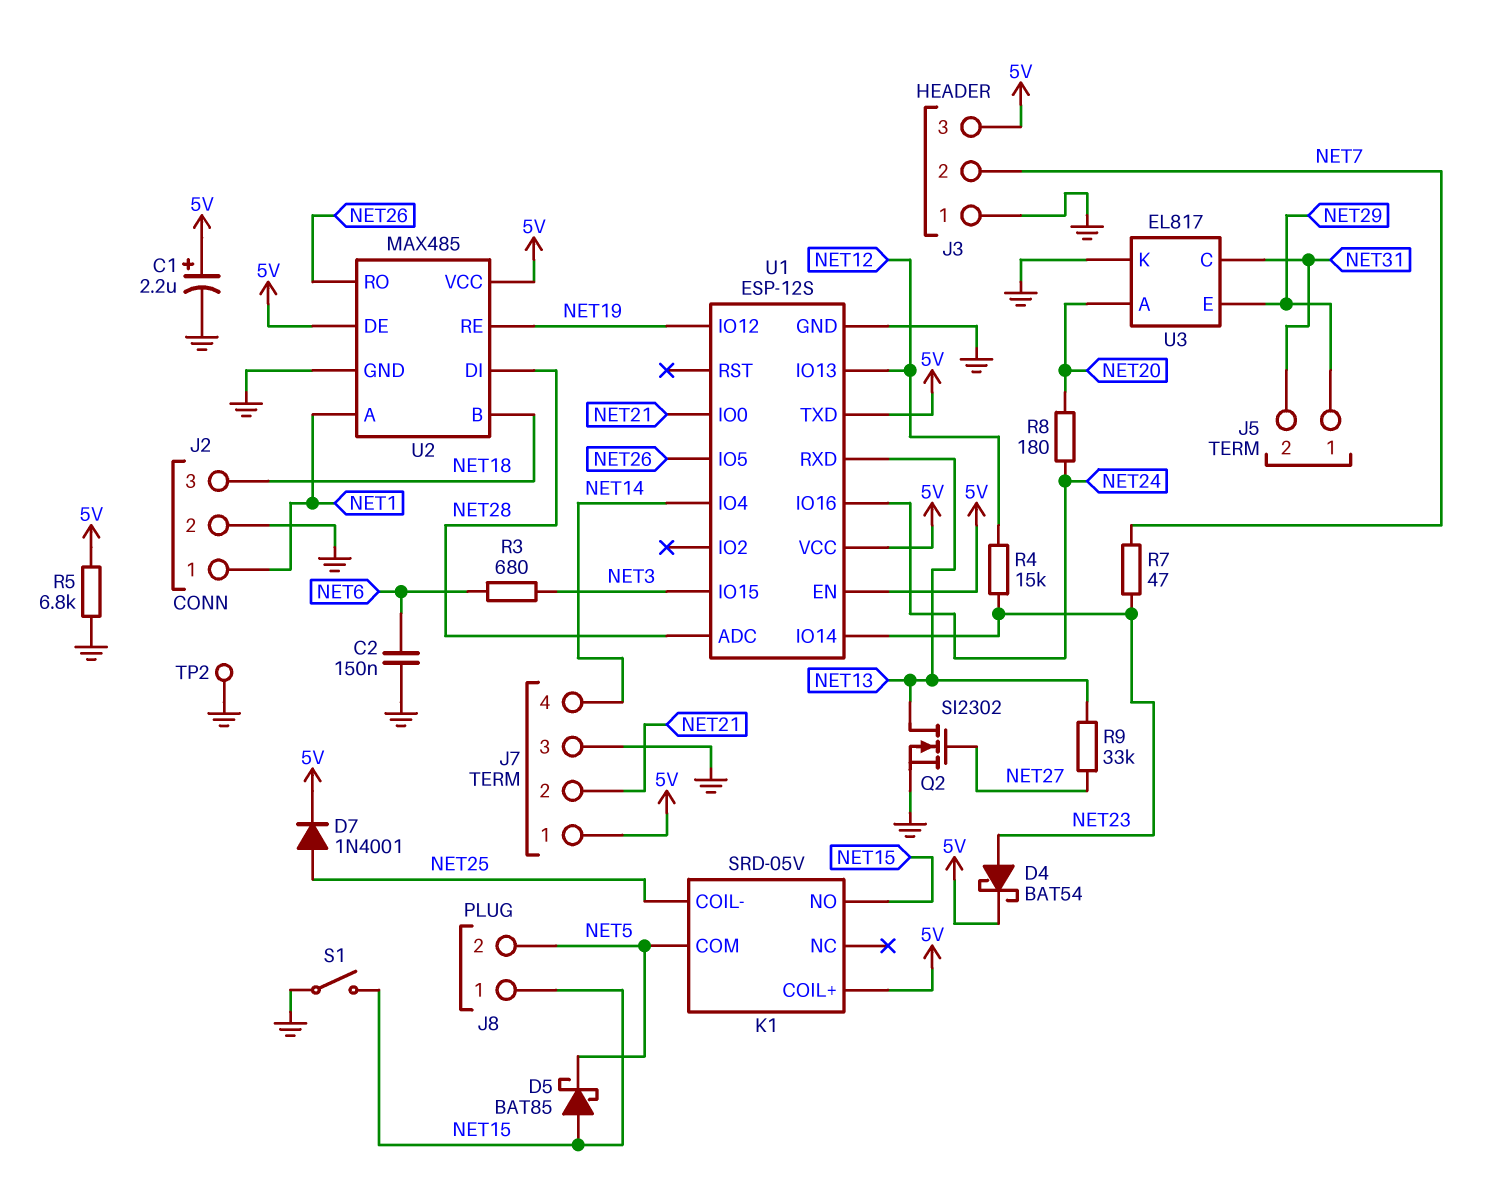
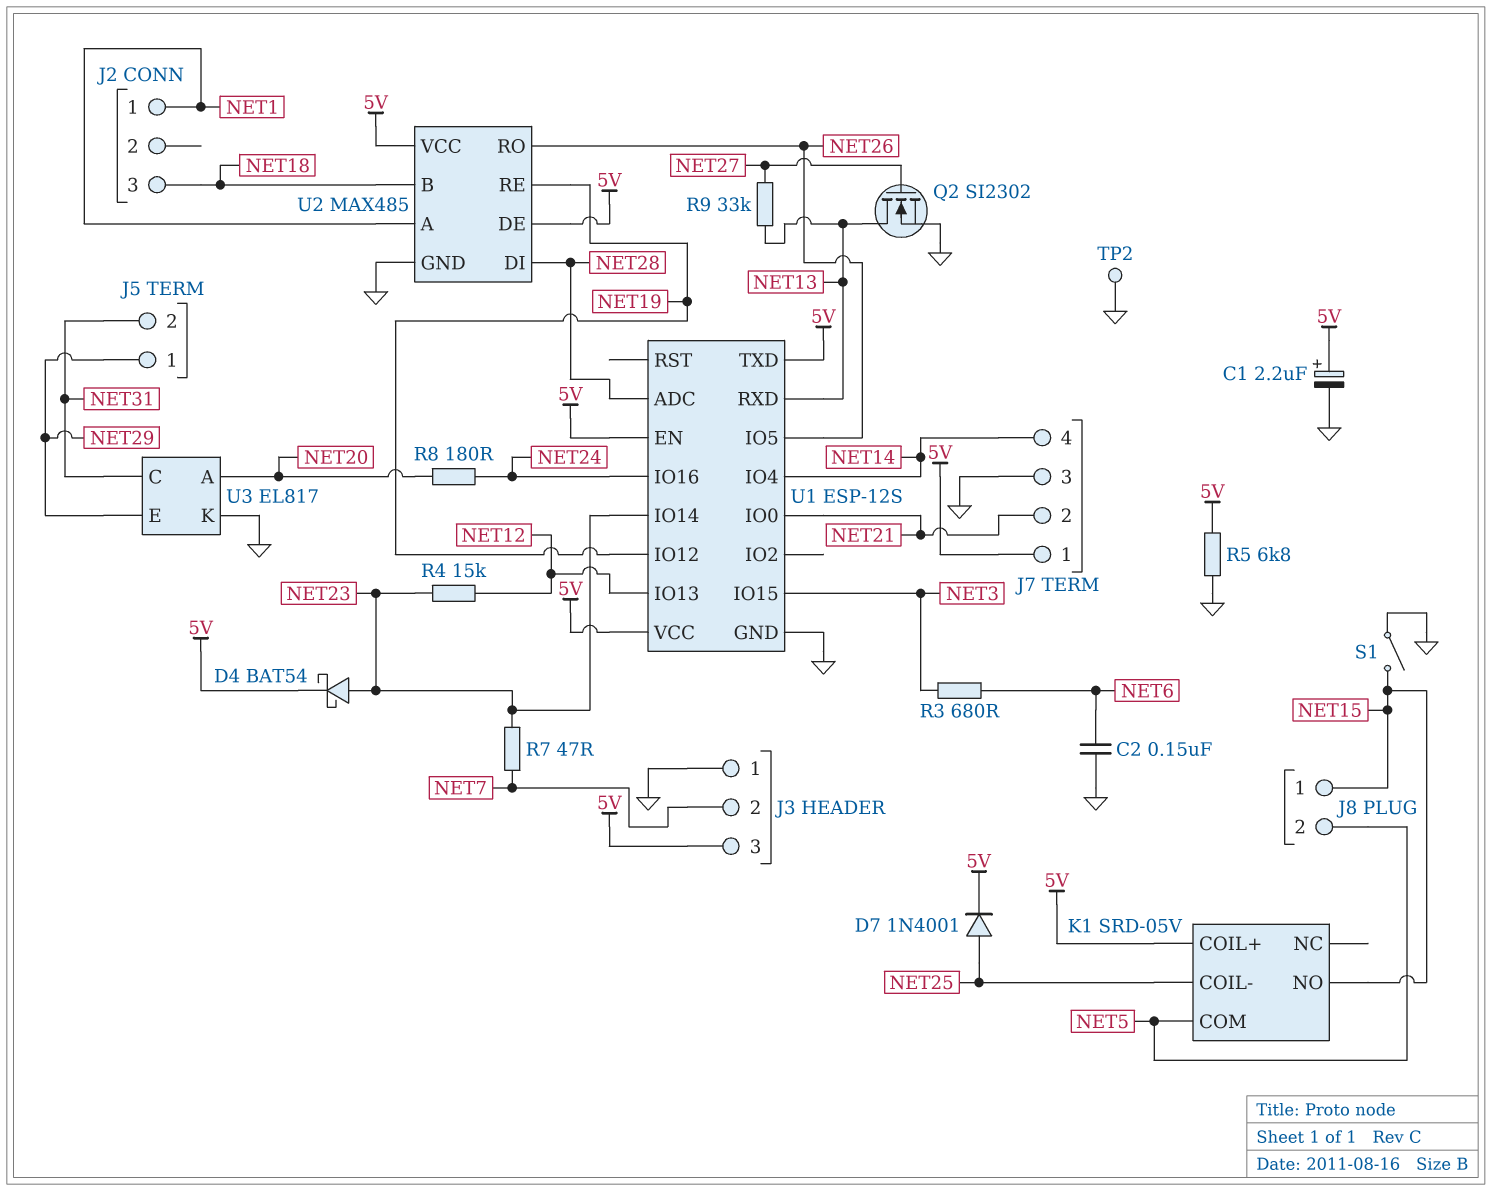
D5: schottky BAT85 (A NET15, K NET5) -> none
J2 pin 2: GND -> none

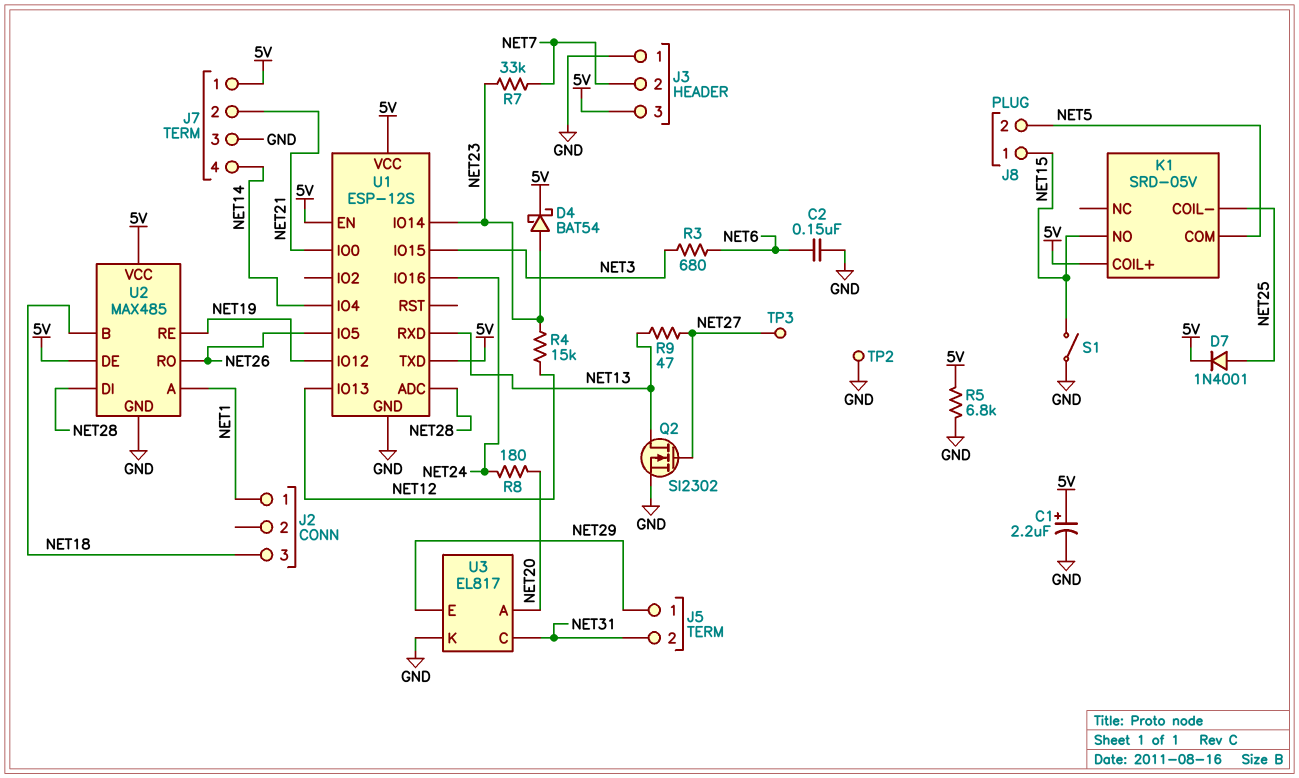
R7: 47 (NET7, NET23) -> 33k (NET7, NET23)
R9: 33k (NET13, NET27) -> 47 (NET13, NET27)
TP3: none -> test point (NET27)

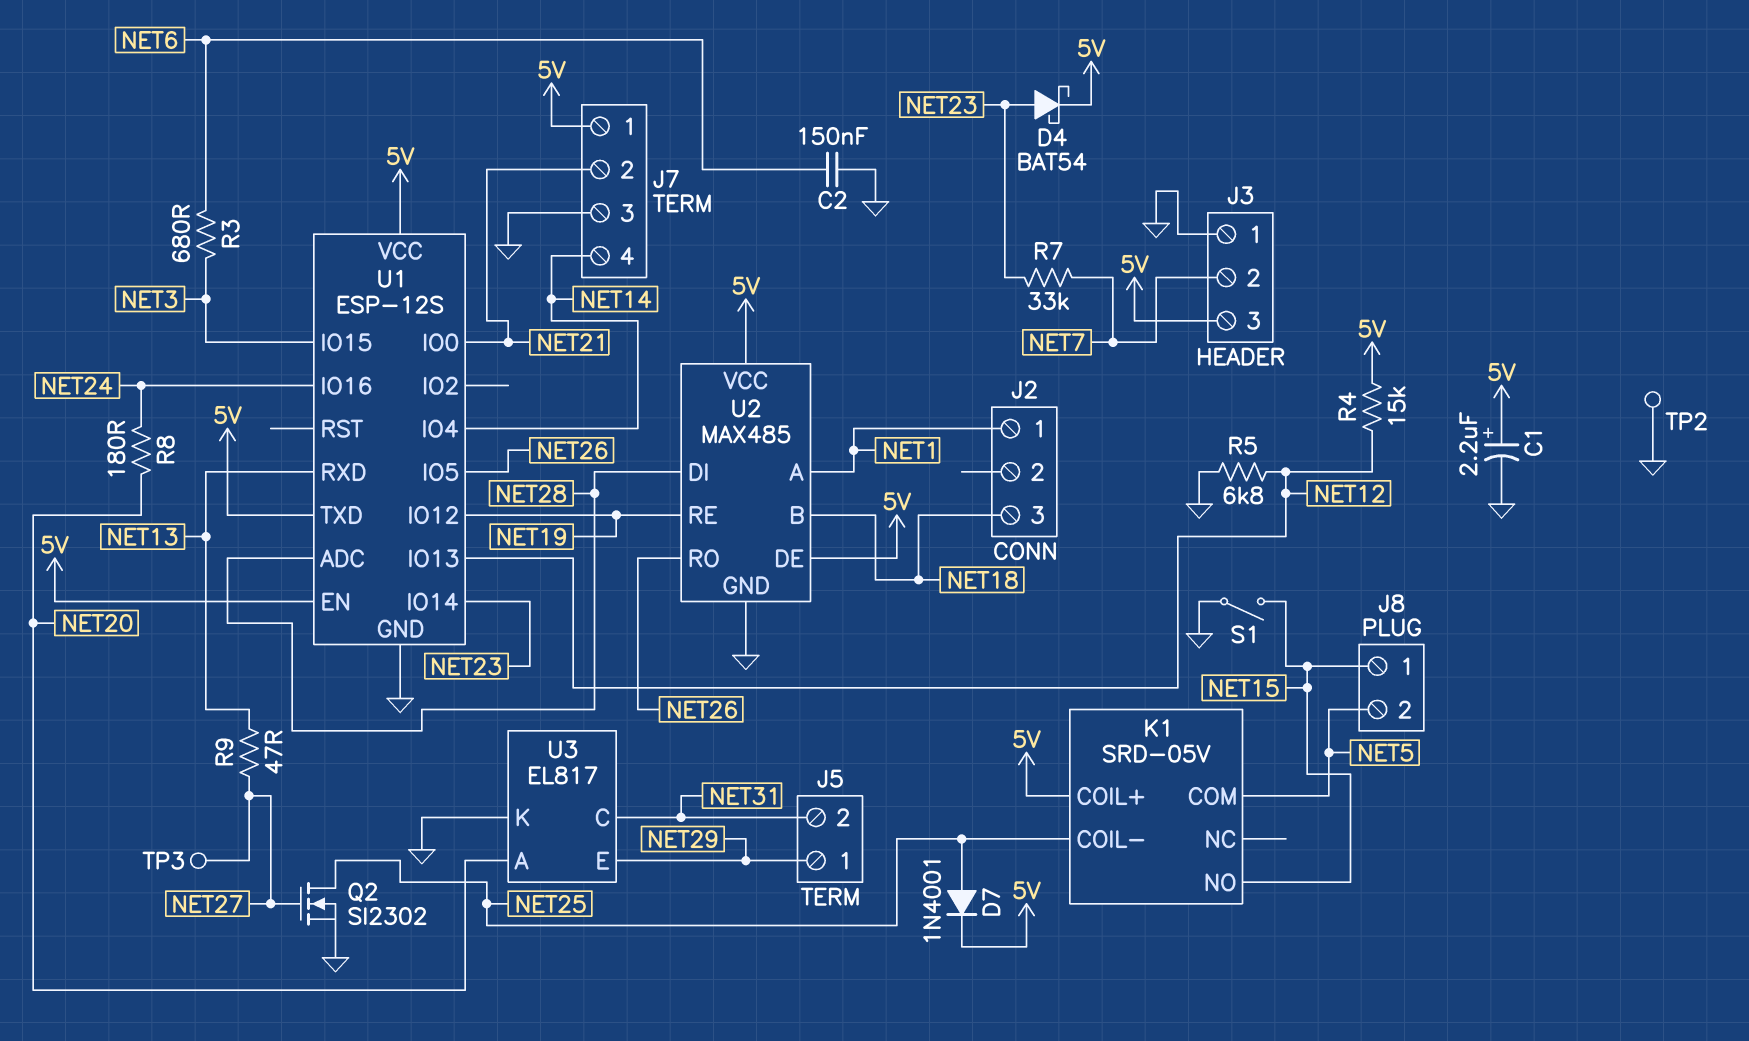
Q2: NMOS SI2302 (G NET27, D NET13, S GND) -> NMOS SI2302 (G NET27, D NET25, S GND)
R4: 15k (NET12, NET23) -> 15k (5V, NET12)
R5: 6.8k (5V, GND) -> 6.8k (GND, NET12)

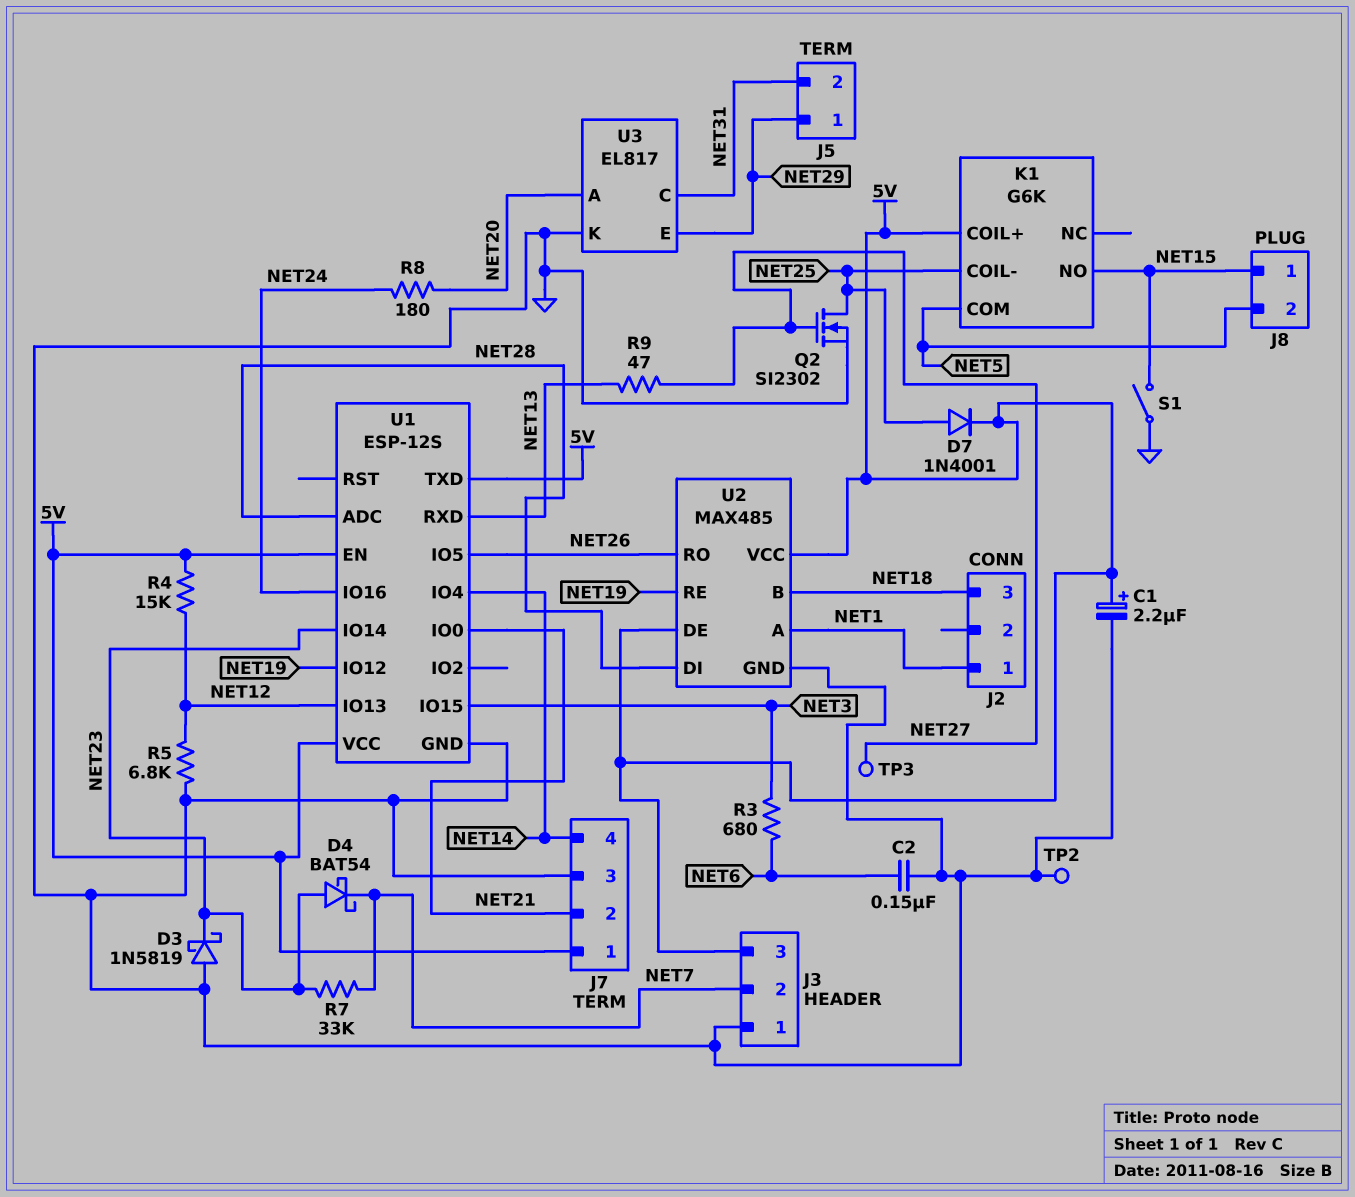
D3: none -> schottky 1N5819 (A GND, K NET23)
D4: schottky BAT54 (A NET23, K 5V) -> schottky BAT54 (A NET23, K NET7)
K1: SRD-05V -> G6K

